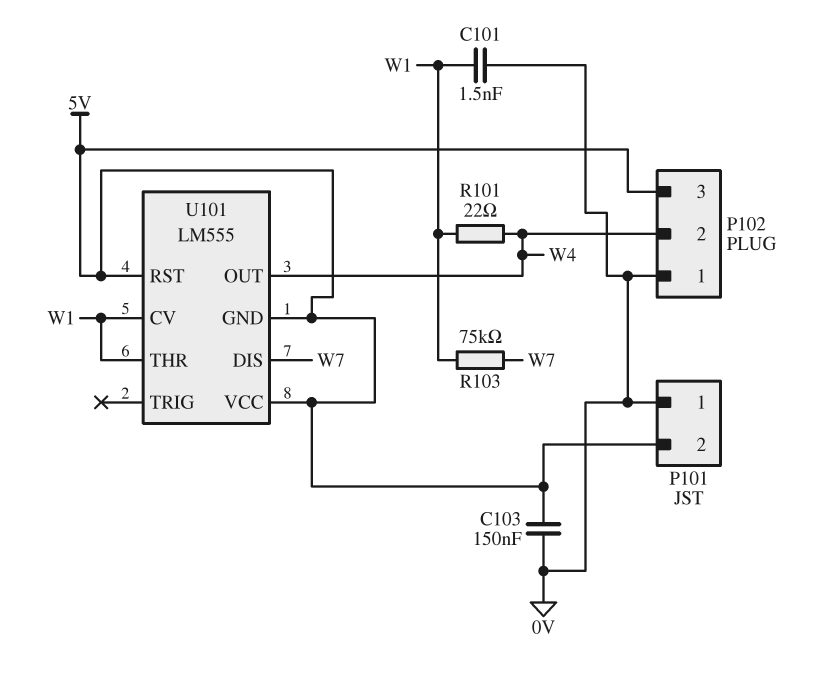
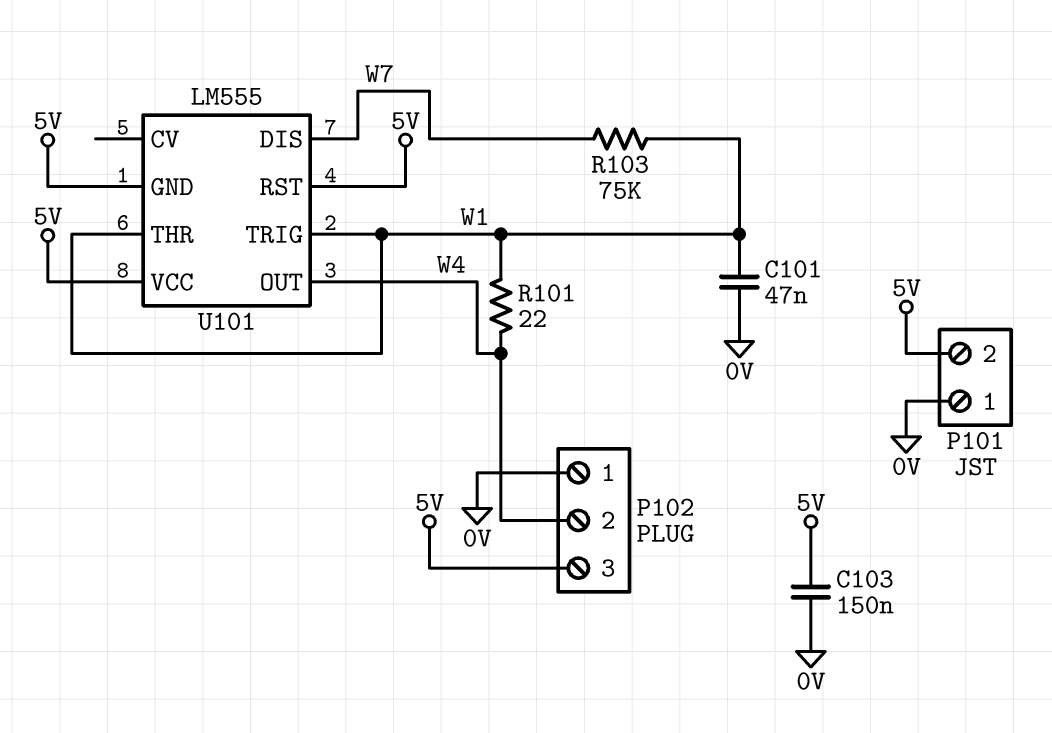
C101: 1.5nF (0V, W1) -> 47nF (0V, W1)
U101 pin CV: W1 -> none
U101 pin TRIG: none -> W1

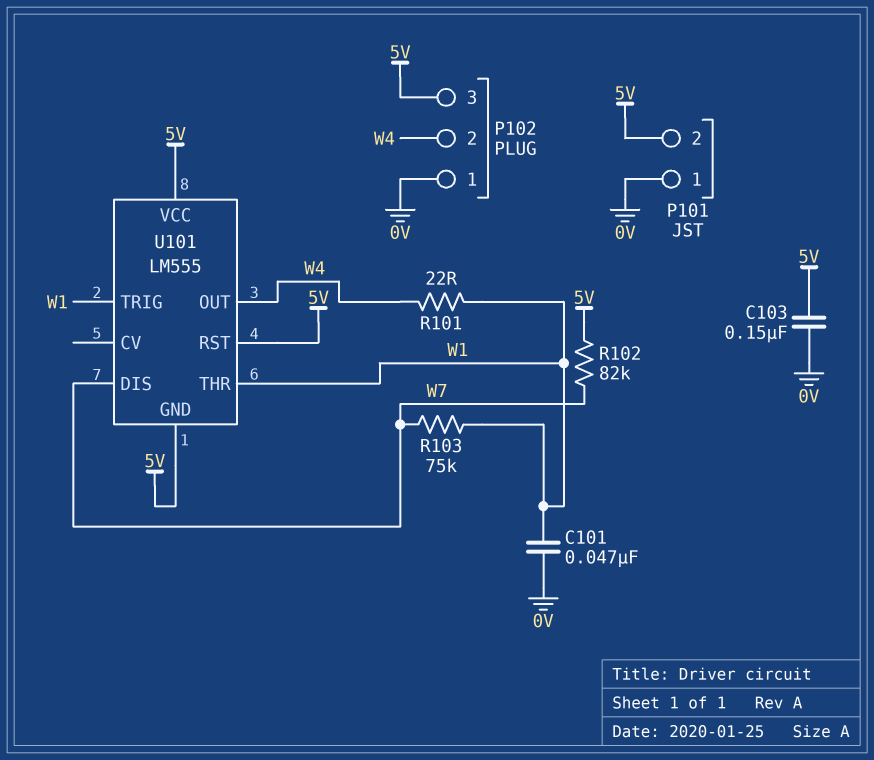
R102: none -> 82k (5V, W7)

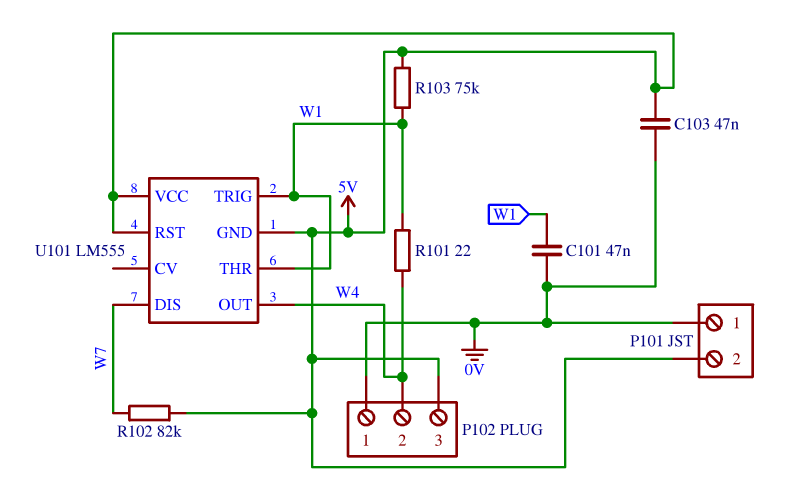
C103: 150nF (0V, 5V) -> 47nF (0V, 5V)
R103: 75k (W1, W7) -> 75k (5V, W1)

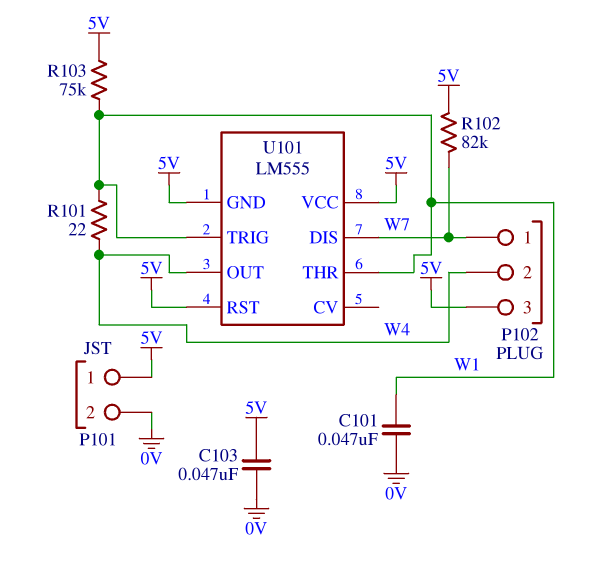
P101 pin 1: 0V -> 5V
P101 pin 2: 5V -> 0V
P102 pin 1: 0V -> W7

